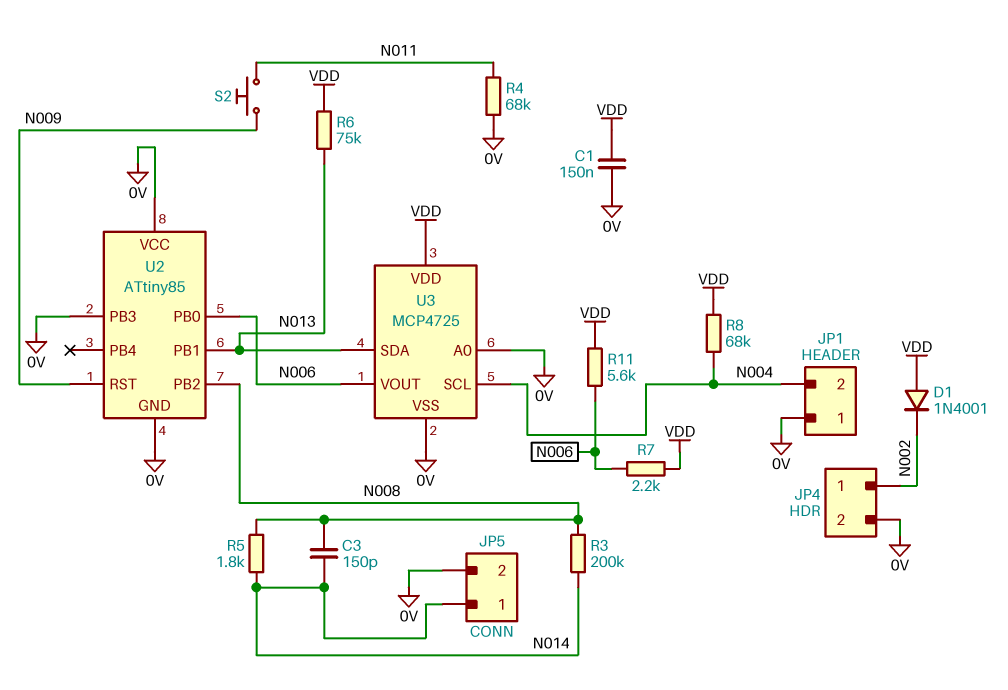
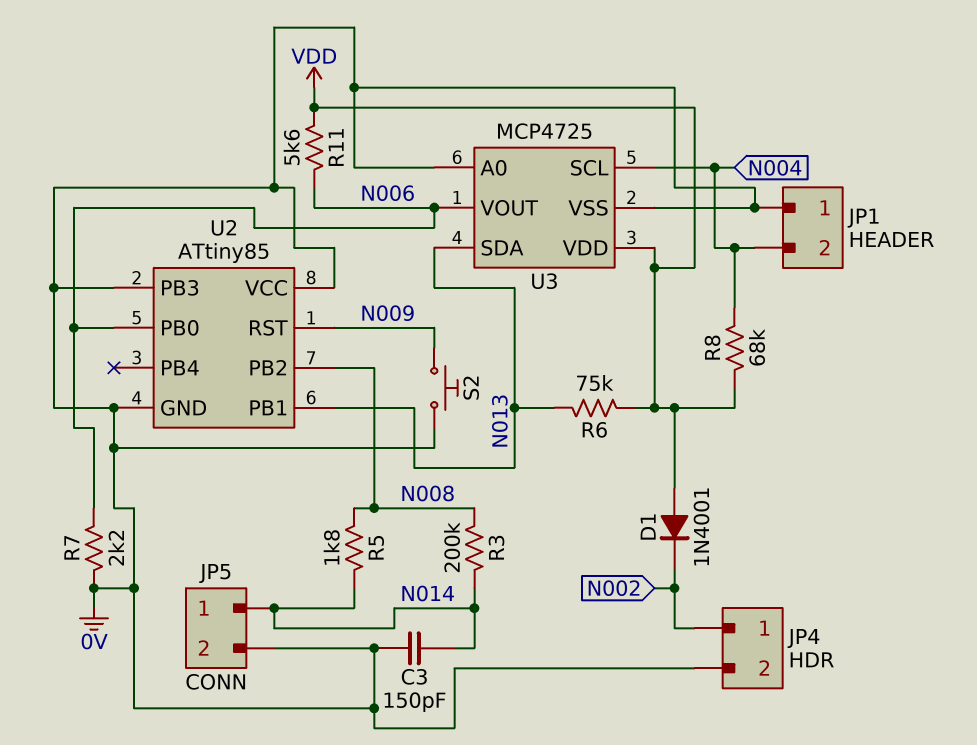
C1: 150nF (0V, VDD) -> none
C3: 150pF (N008, N014) -> 150pF (0V, N014)
R4: 68k (0V, N011) -> none
R7: 2.2k (N006, VDD) -> 2.2k (0V, N006)
S2: button (N009, N011) -> button (0V, N009)

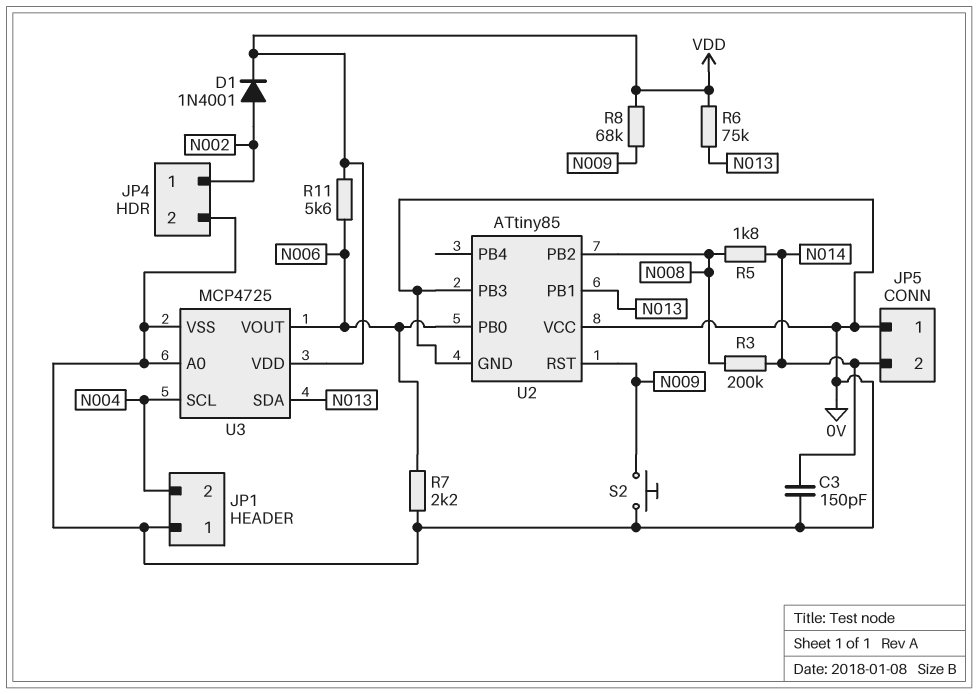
D1: diode 1N4001 (A VDD, K N002) -> diode 1N4001 (A N002, K VDD)
JP5 pin 1: N014 -> 0V
JP5 pin 2: 0V -> N014
R8: 68k (N004, VDD) -> 68k (N009, VDD)

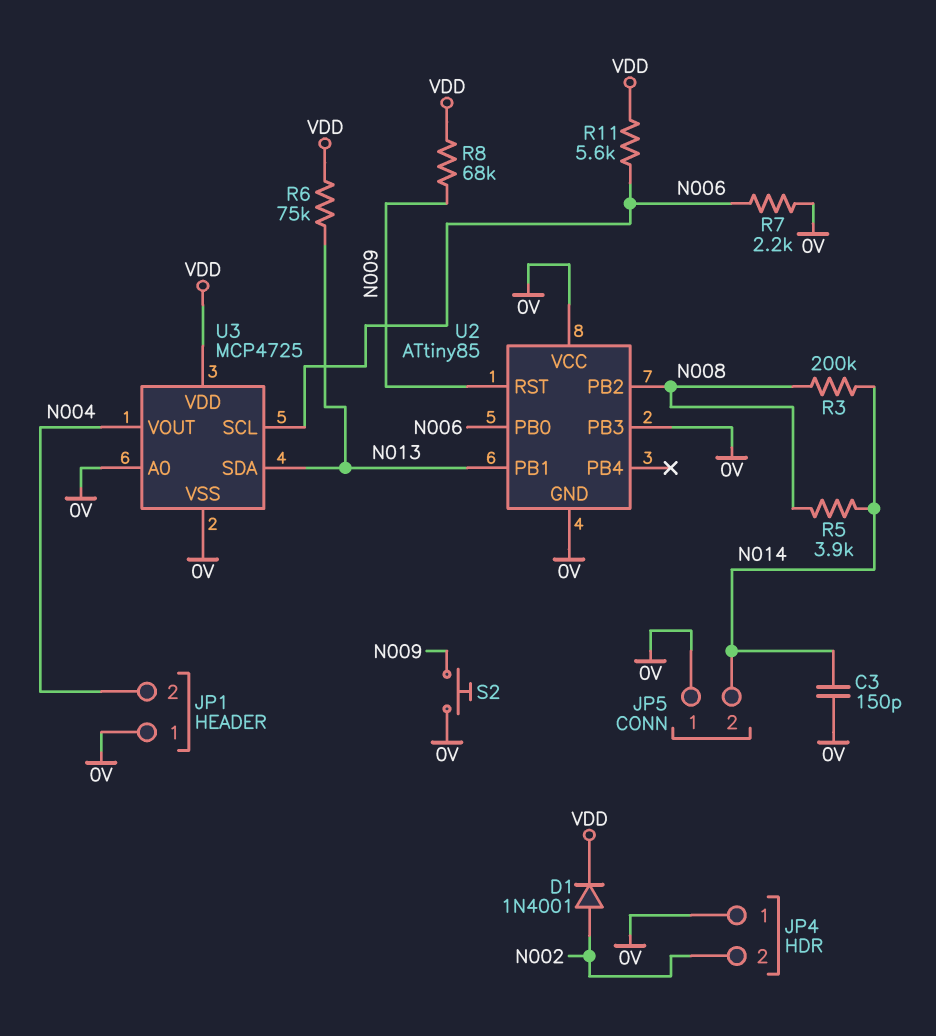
JP4 pin 1: N002 -> 0V
JP4 pin 2: 0V -> N002
R5: 1.8k (N008, N014) -> 3.9k (N008, N014)
U3 pin SCL: N004 -> N006
U3 pin VOUT: N006 -> N004

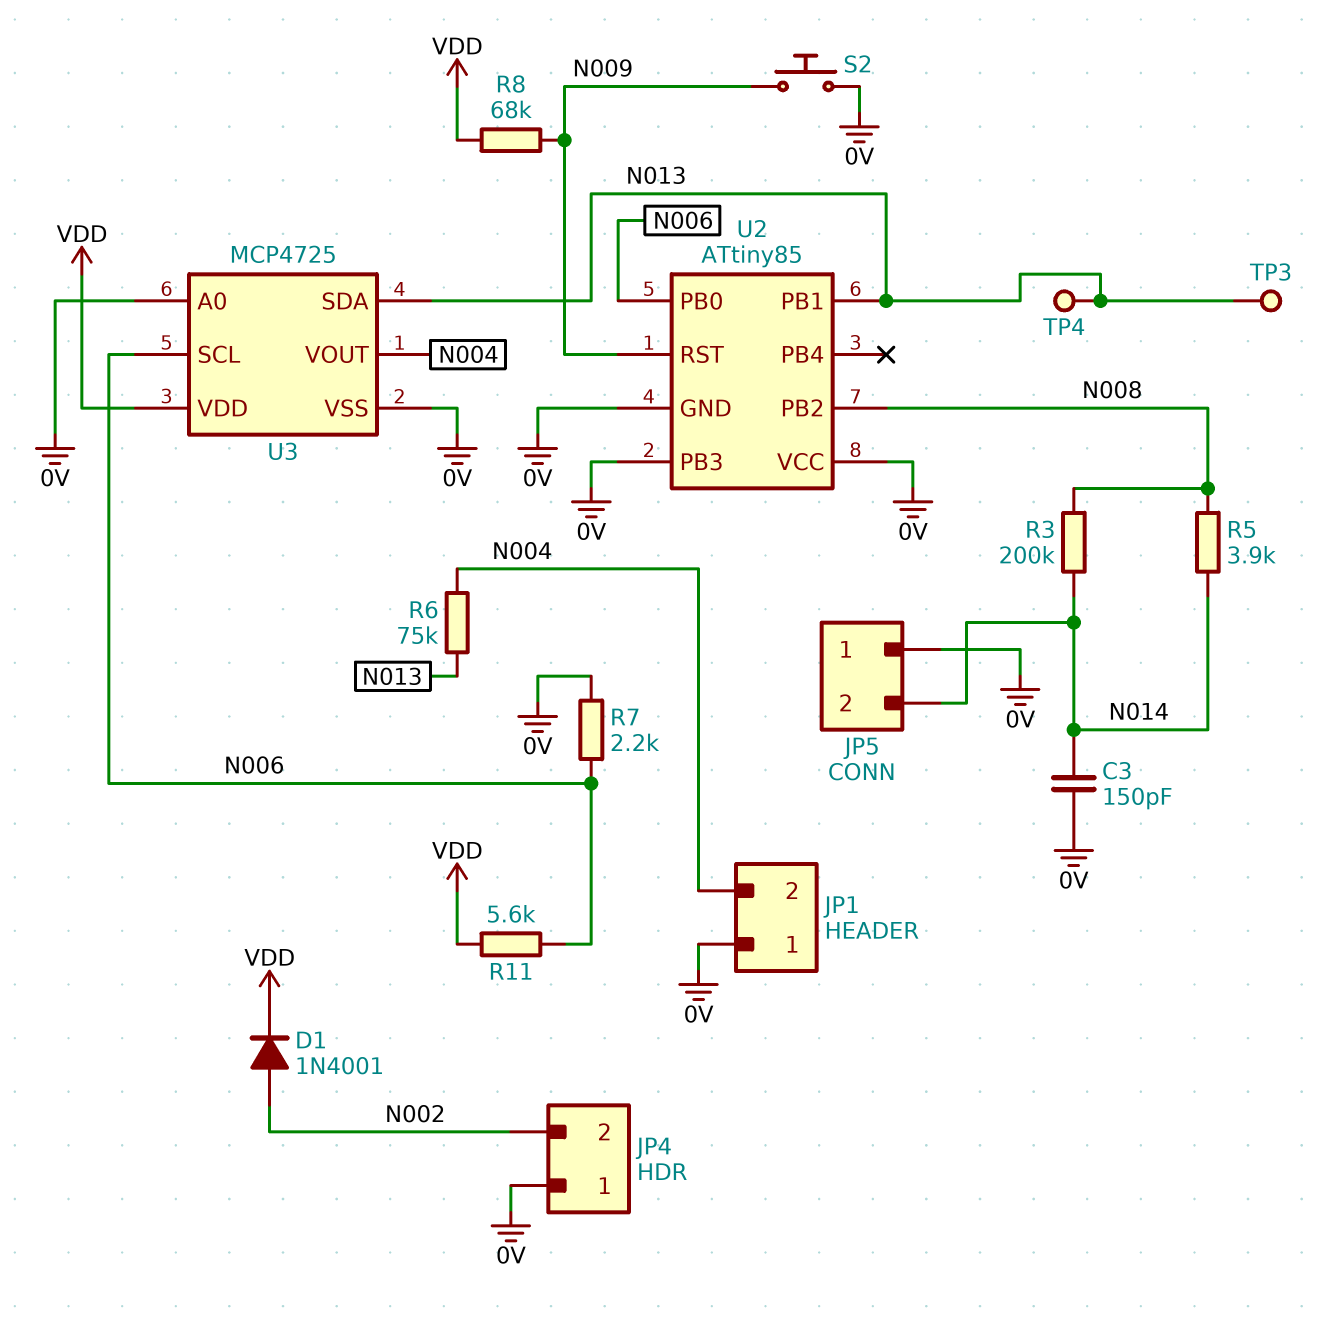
R6: 75k (N013, VDD) -> 75k (N004, N013)
TP3: none -> test point (N013)
TP4: none -> test point (N013)

